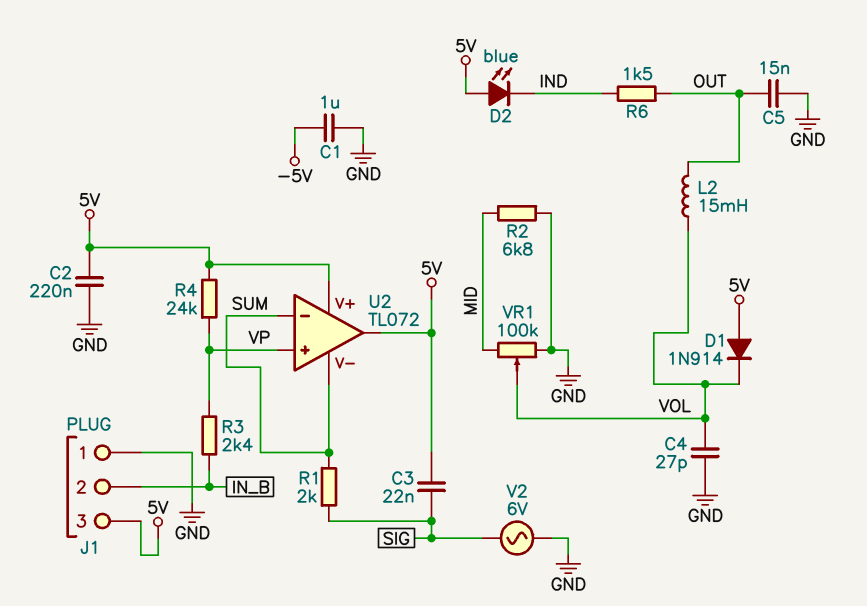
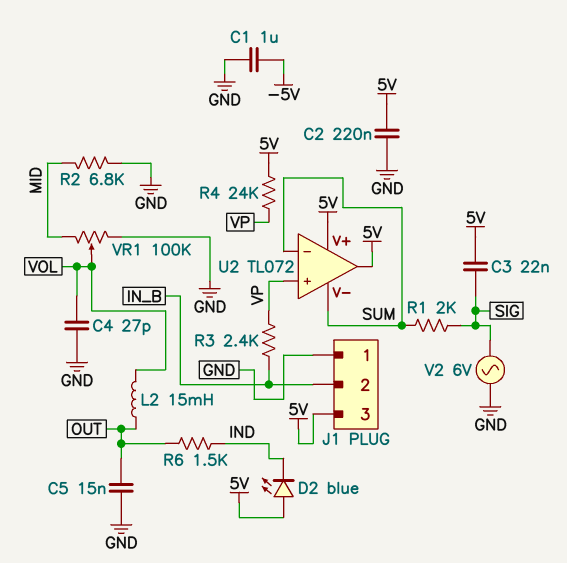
D1: diode 1N914 (A 5V, K VOL) -> none

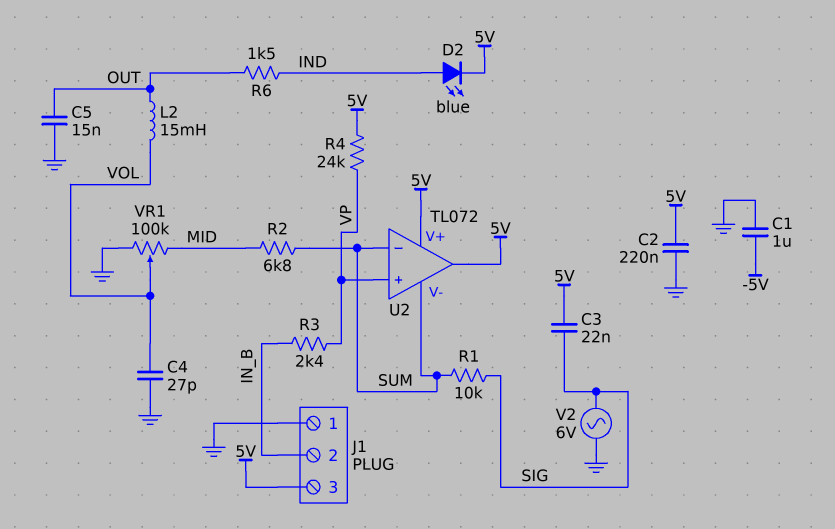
D2: LED blue (A 5V, K IND) -> LED blue (A IND, K 5V)
R1: 2k (SIG, SUM) -> 10k (SIG, SUM)
R2: 6.8k (GND, MID) -> 6.8k (MID, SUM)

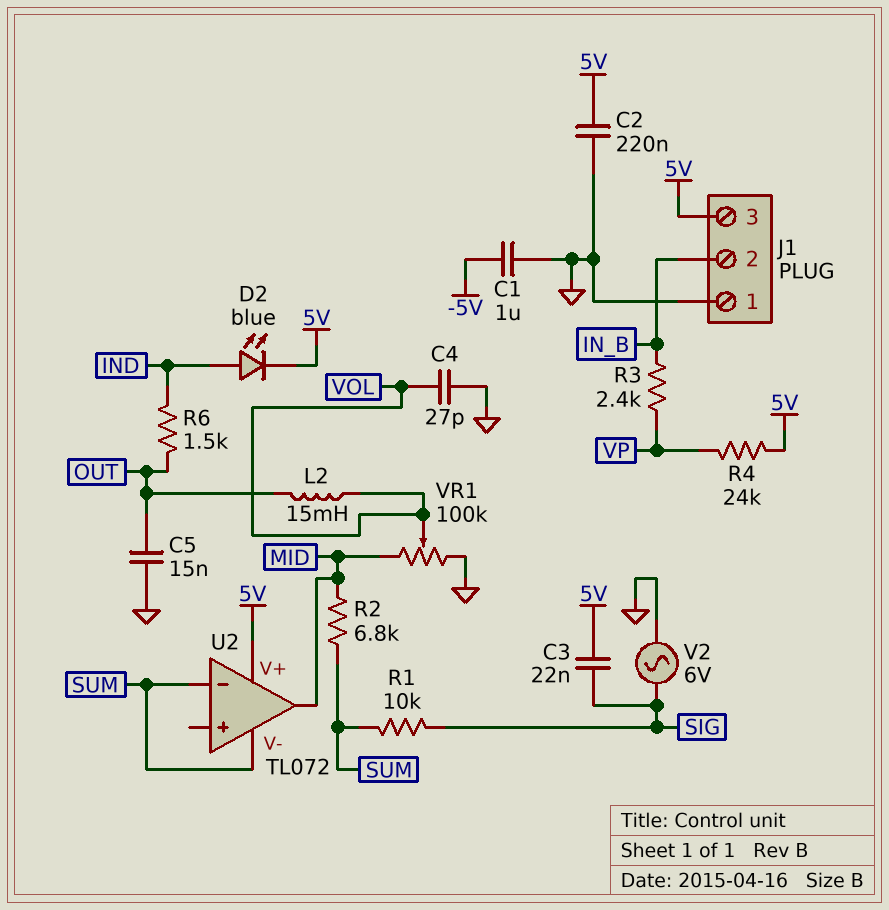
U2 pin in+: VP -> none
U2 pin out: 5V -> MID

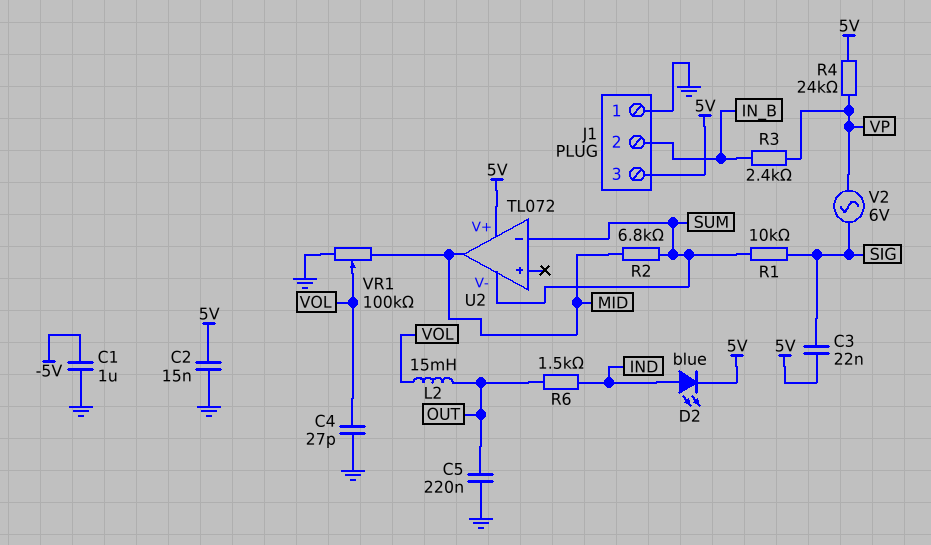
C2: 220nF (5V, GND) -> 15nF (5V, GND)
C5: 15nF (GND, OUT) -> 220nF (GND, OUT)
V2: AC 6V (GND, SIG) -> AC 6V (SIG, VP)

